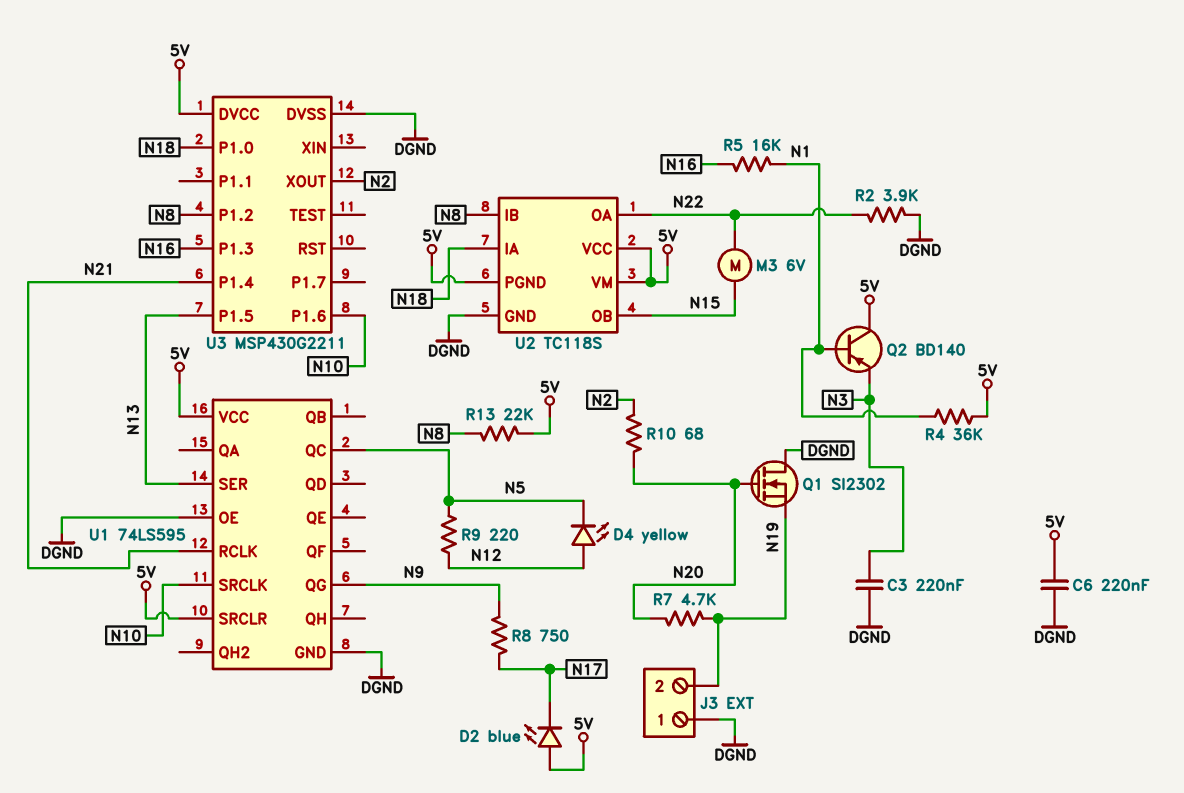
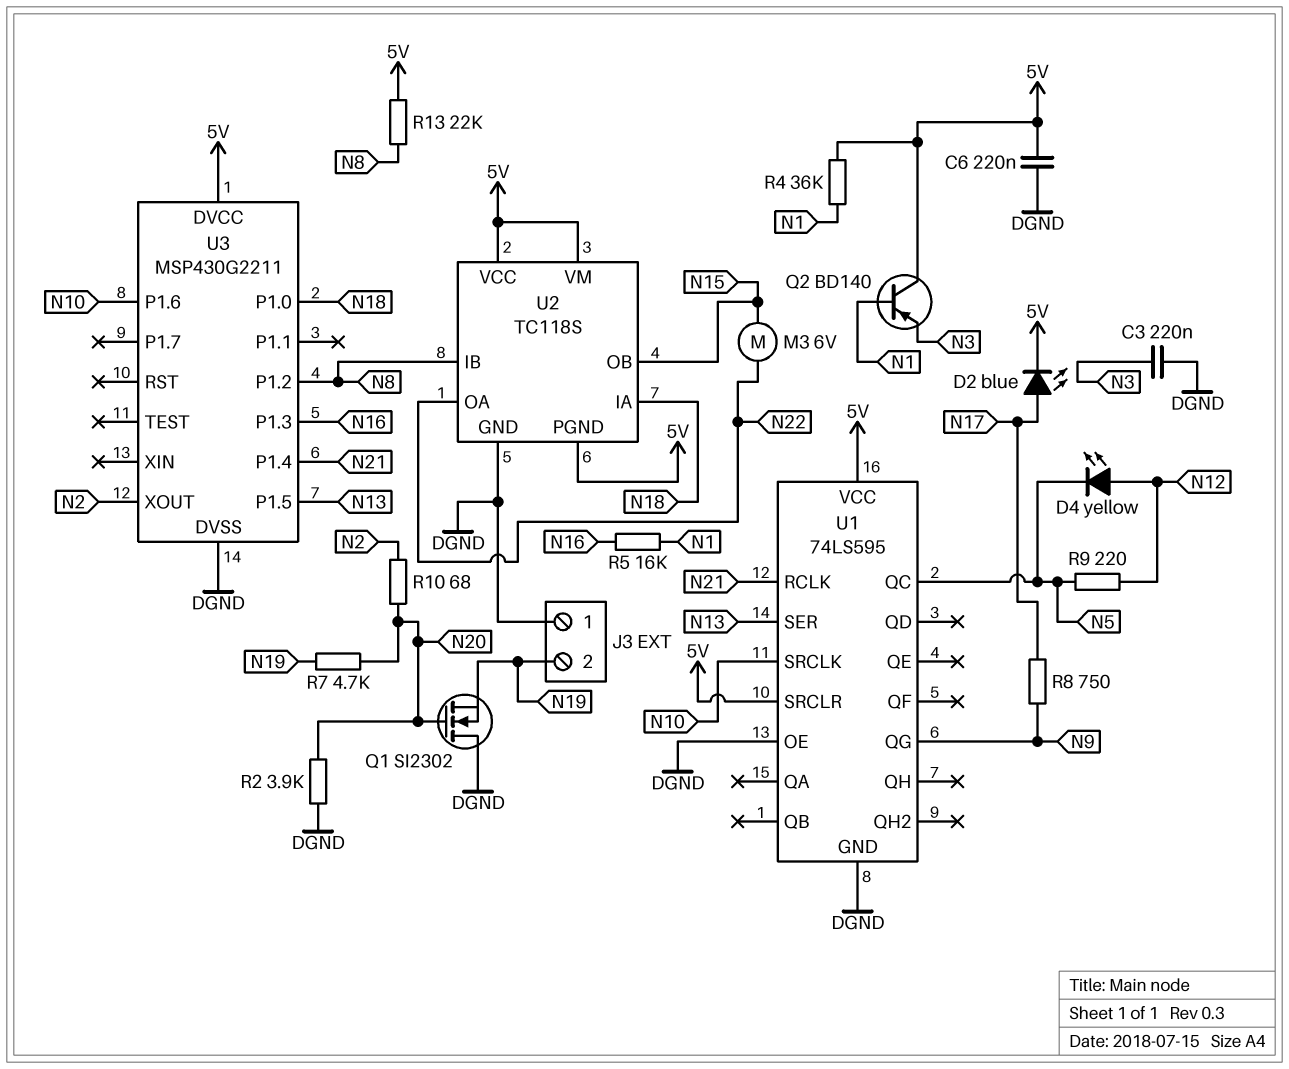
D2: LED blue (A 5V, K N17) -> LED blue (A N17, K 5V)
R2: 3.9k (DGND, N22) -> 3.9k (DGND, N20)

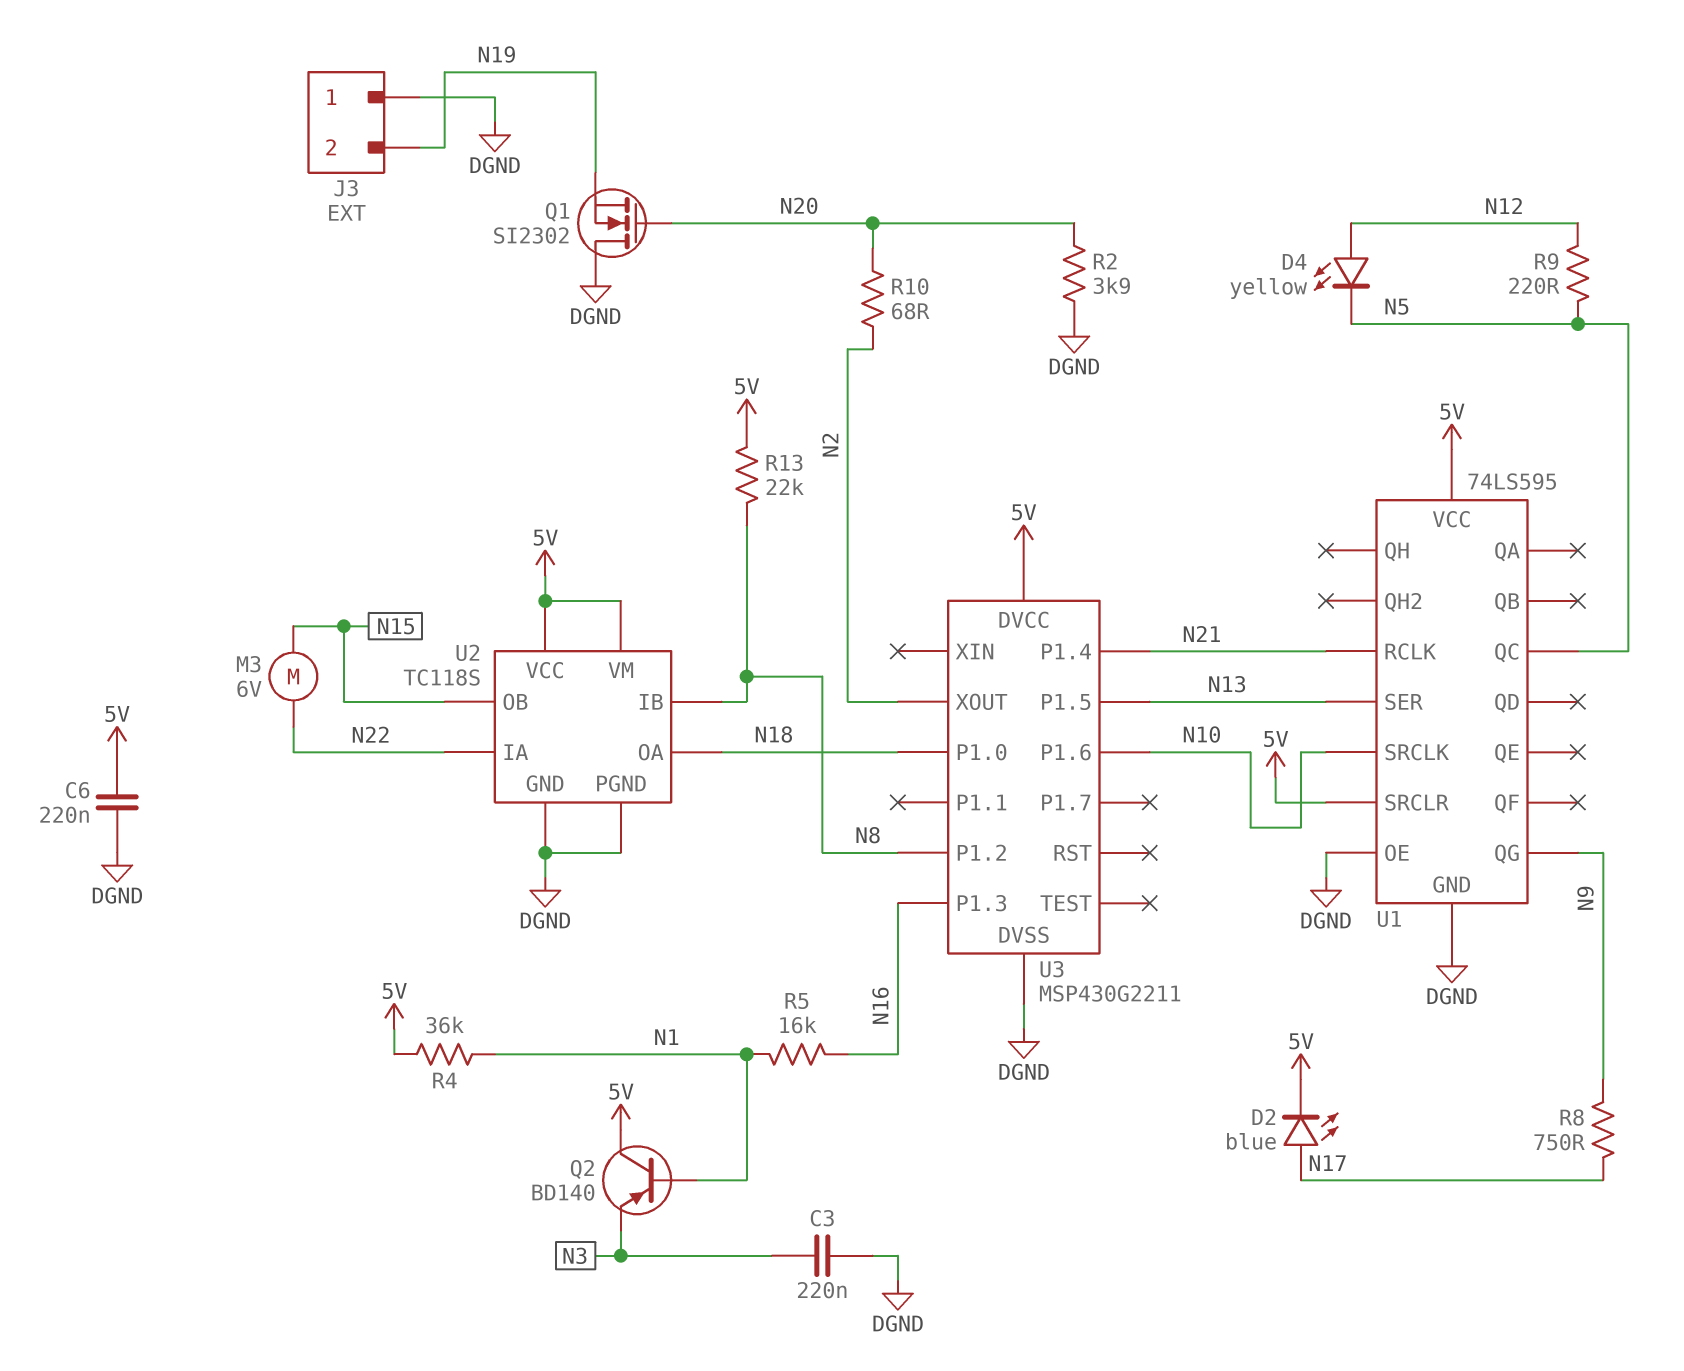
R7: 4.7k (N19, N20) -> none
U2 pin IA: N18 -> N22
U2 pin OA: N22 -> N18
U2 pin PGND: 5V -> DGND

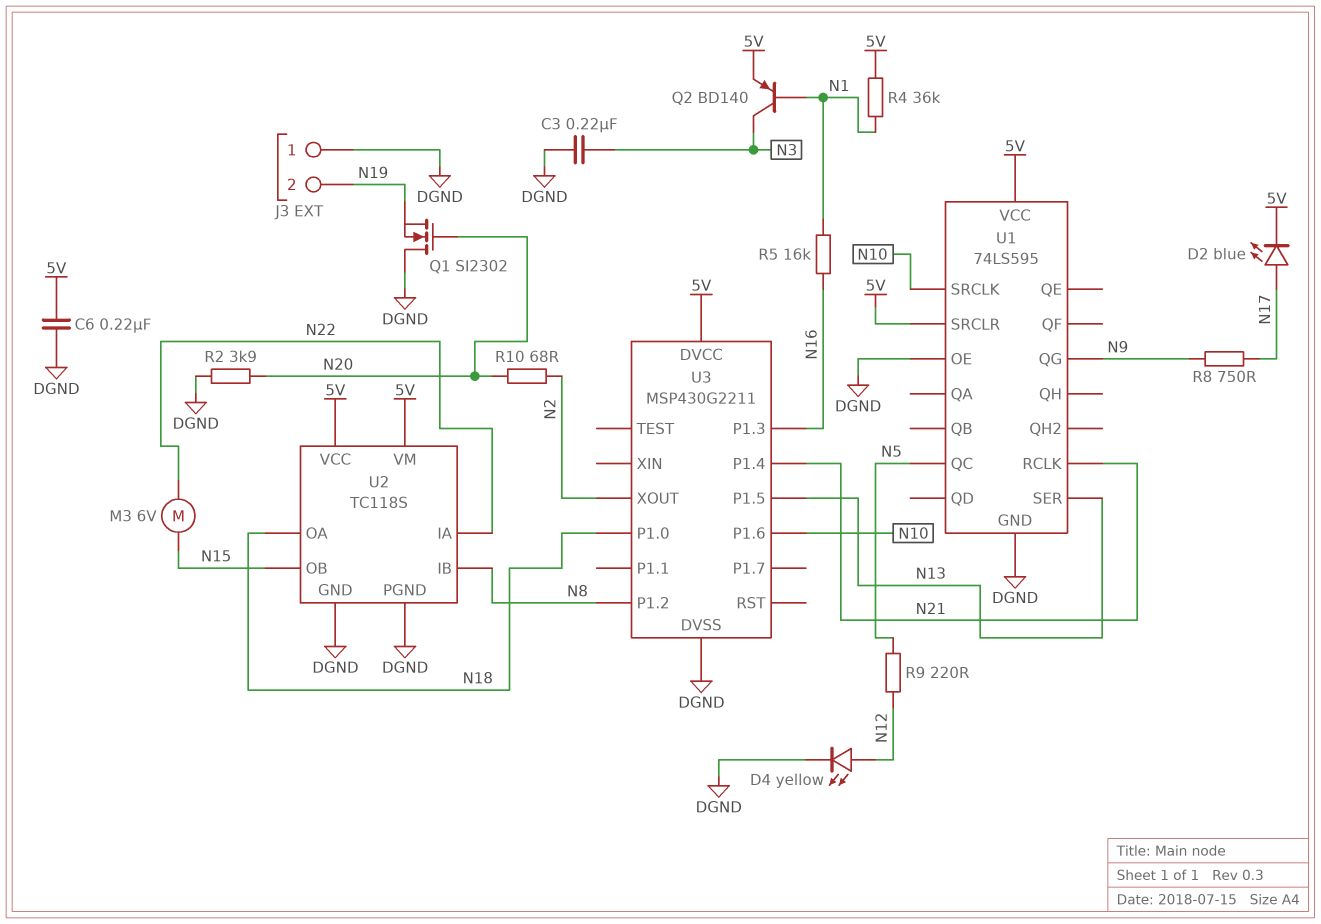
D4: LED yellow (A N12, K N5) -> LED yellow (A N12, K DGND)
Q2: PNP BD140 (B N1, C 5V, E N3) -> PNP BD140 (B N1, C N3, E 5V)
R13: 22k (5V, N8) -> none

